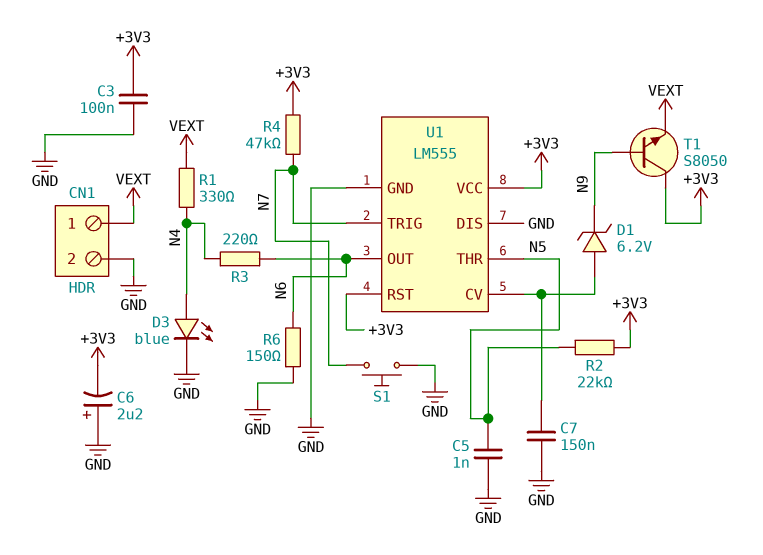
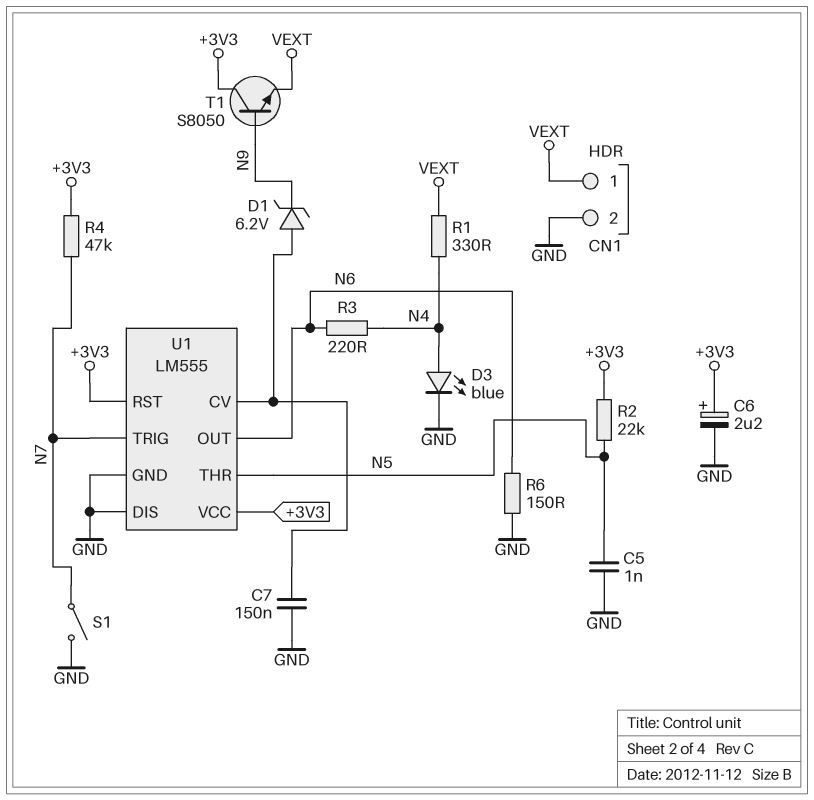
C3: 100nF (+3V3, GND) -> none
C6: 2.2uF (plus GND, minus +3V3) -> 2.2uF (plus +3V3, minus GND)
S1: button (GND, N7) -> switch (GND, N7)

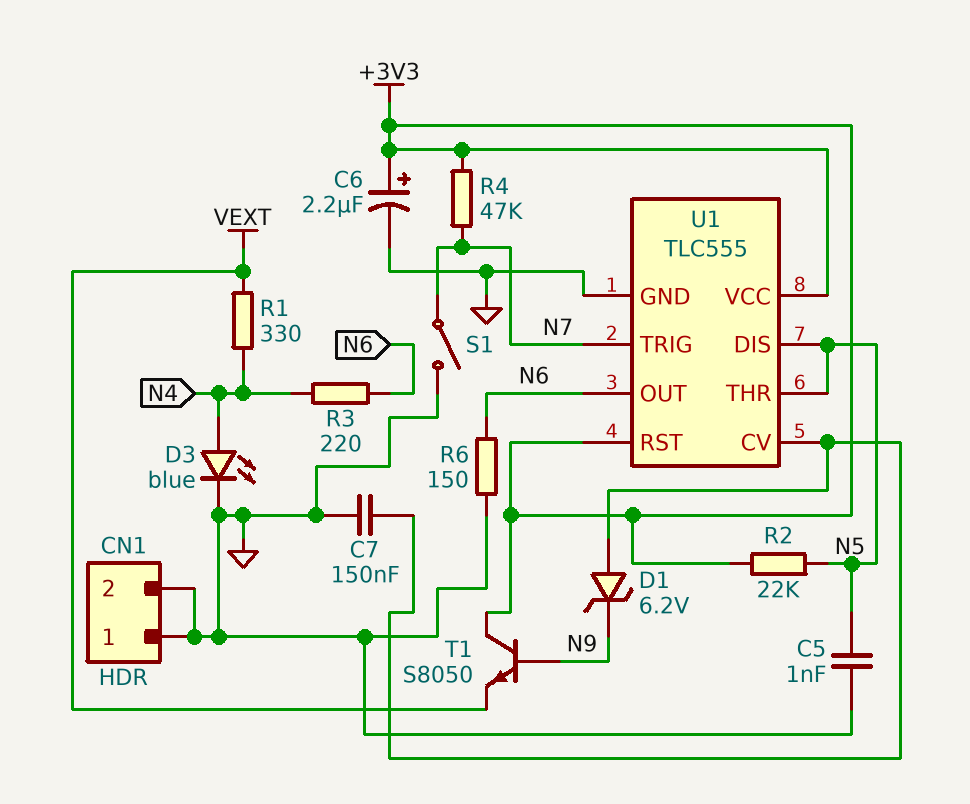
CN1 pin 1: VEXT -> GND
U1: LM555 -> TLC555
U1 pin DIS: GND -> N5

